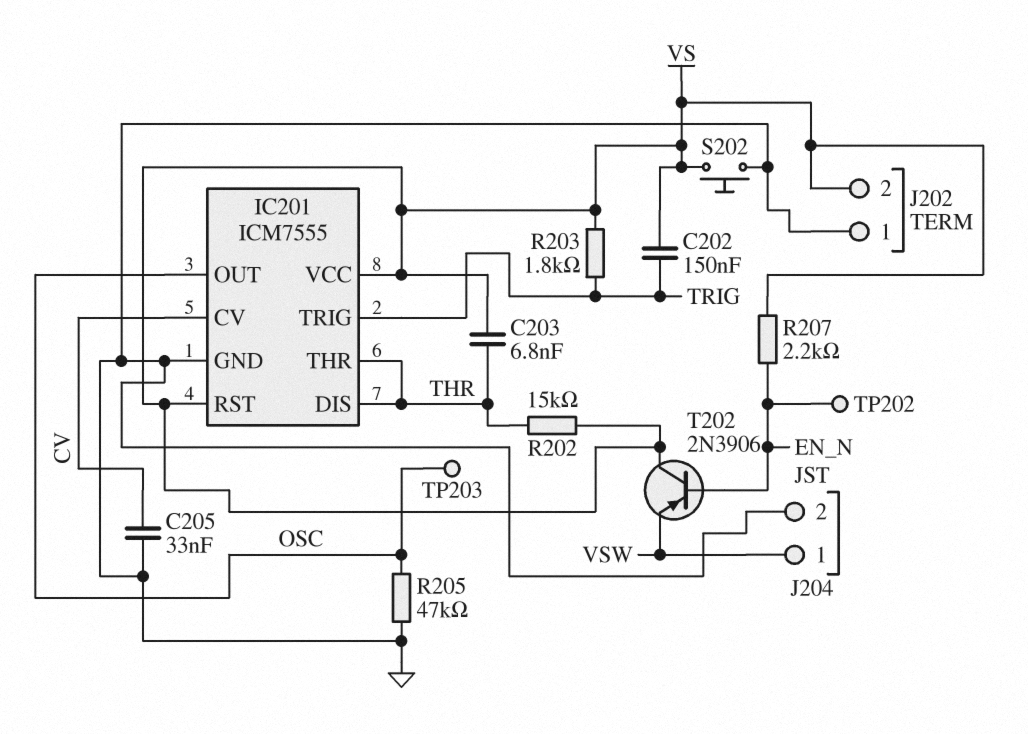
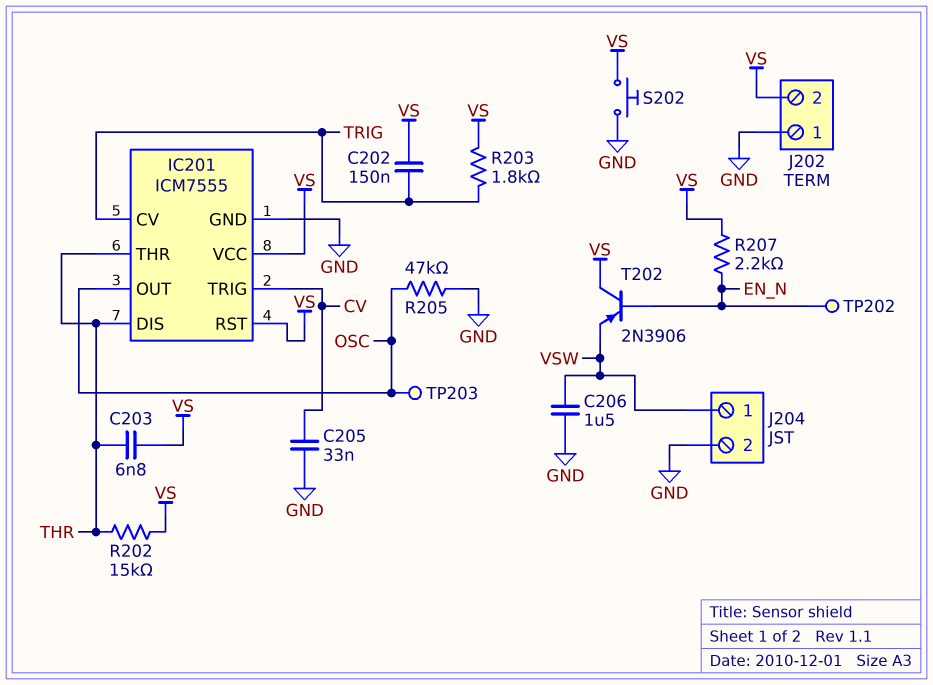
C206: none -> 1.5uF (GND, VSW)
IC201 pin CV: CV -> TRIG
IC201 pin TRIG: TRIG -> CV

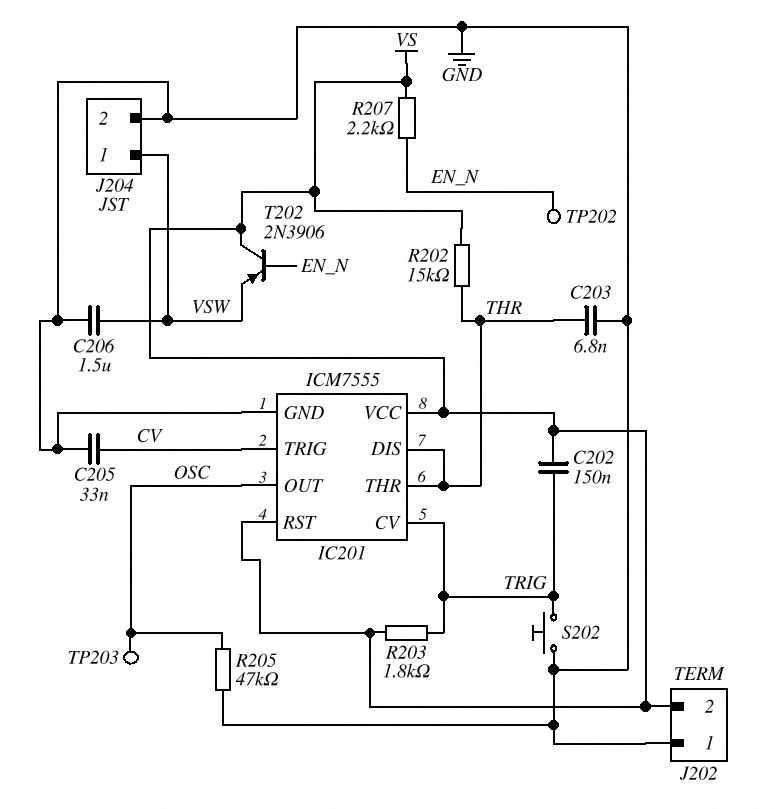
C203: 6.8nF (THR, VS) -> 6.8nF (GND, THR)
S202: button (GND, VS) -> button (GND, TRIG)

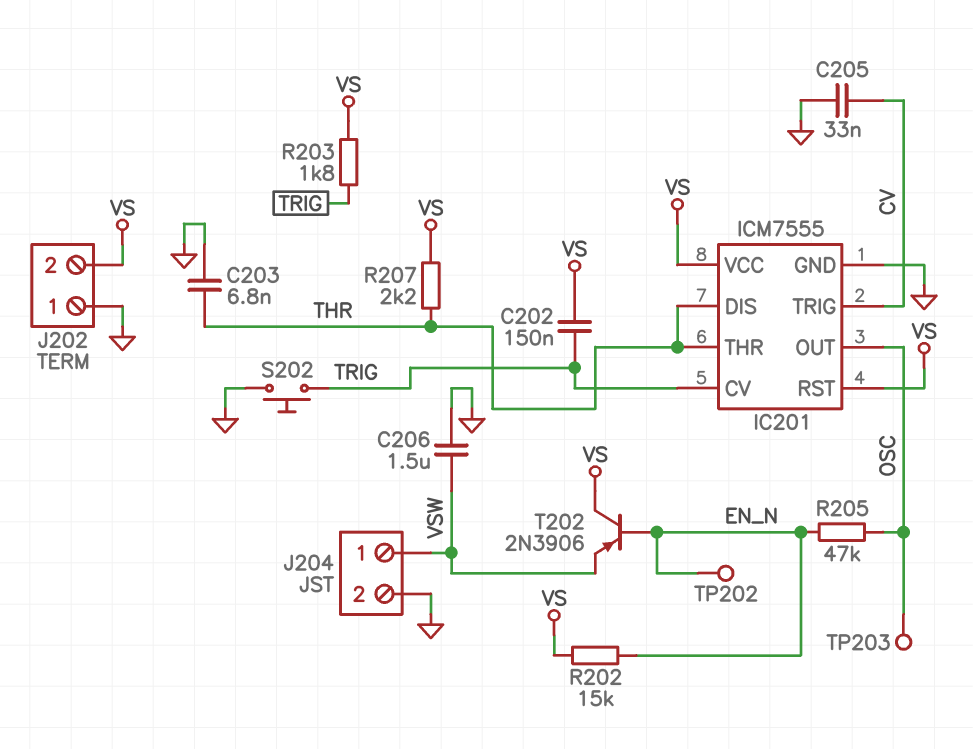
R202: 15k (THR, VS) -> 15k (EN_N, VS)
R205: 47k (GND, OSC) -> 47k (EN_N, OSC)
R207: 2.2k (EN_N, VS) -> 2.2k (THR, VS)

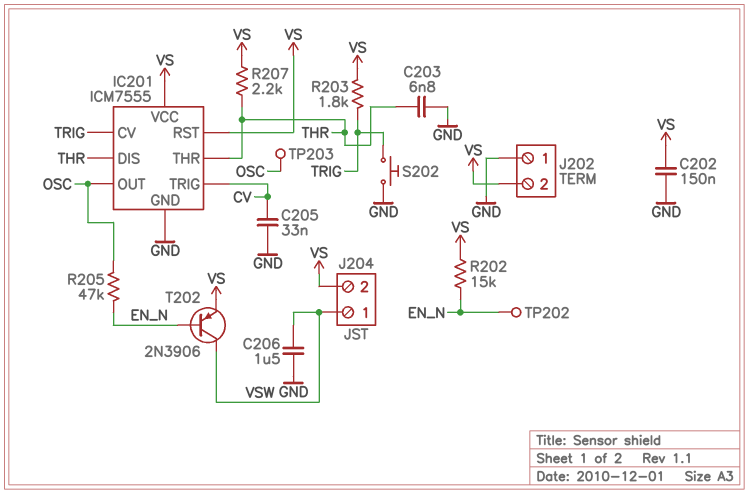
C202: 150nF (TRIG, VS) -> 150nF (GND, VS)
J204 pin 2: GND -> VS
T202: PNP 2N3906 (B EN_N, C VS, E VSW) -> PNP 2N3906 (B EN_N, C VSW, E VS)

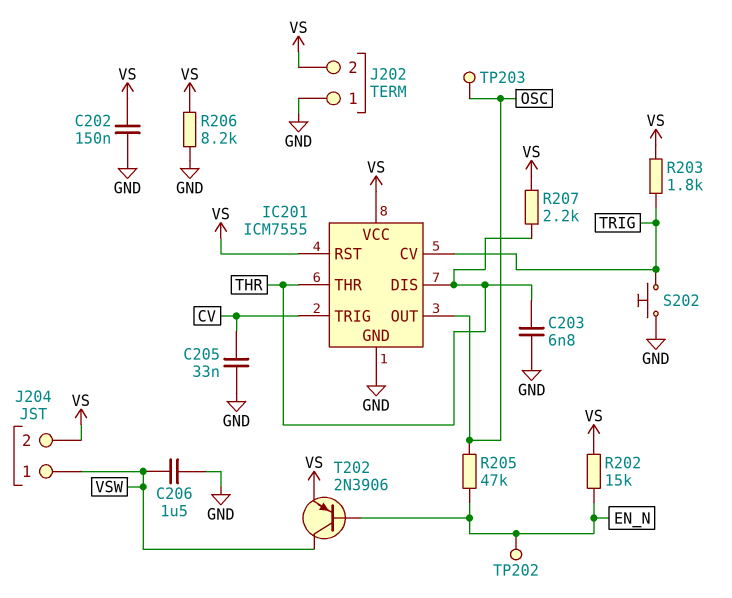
R206: none -> 8.2k (GND, VS)

